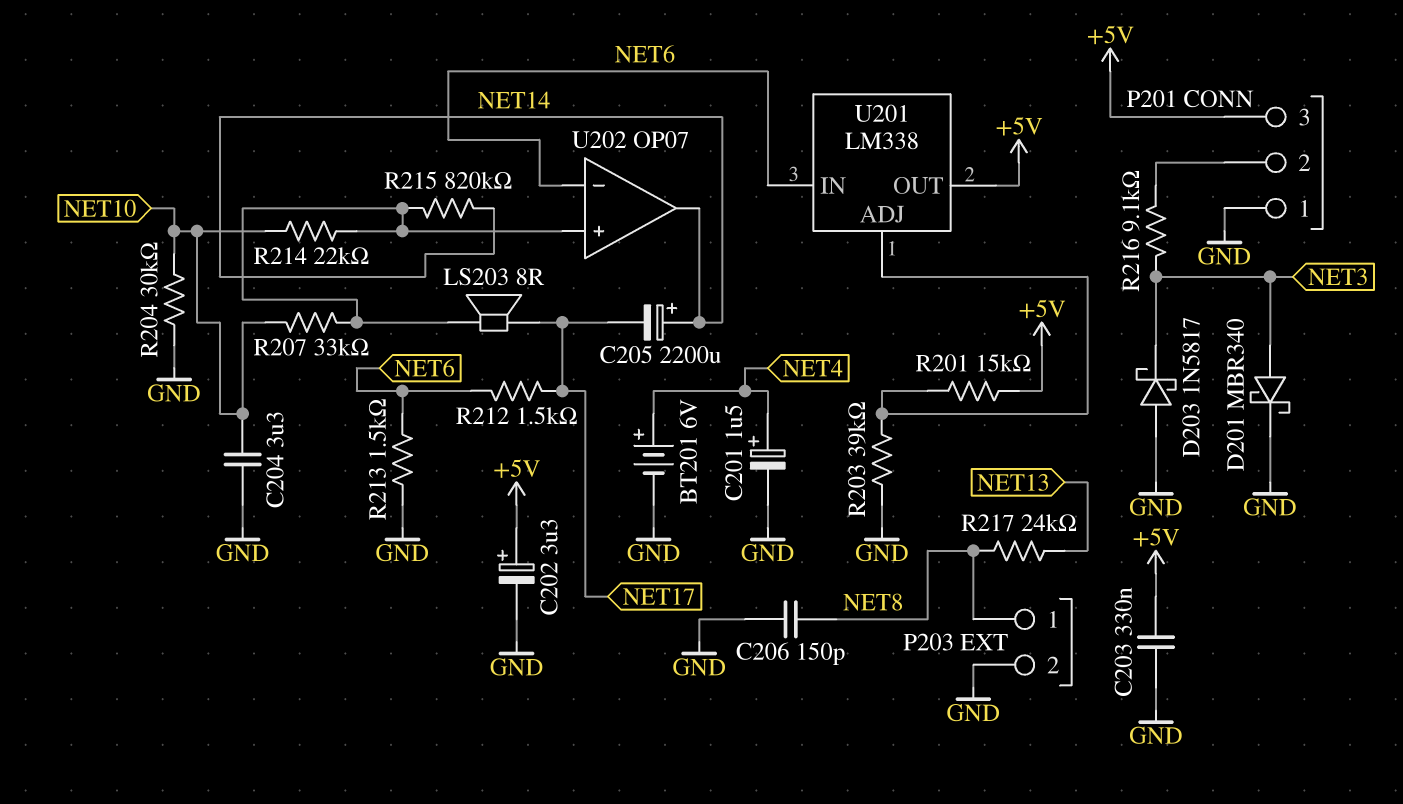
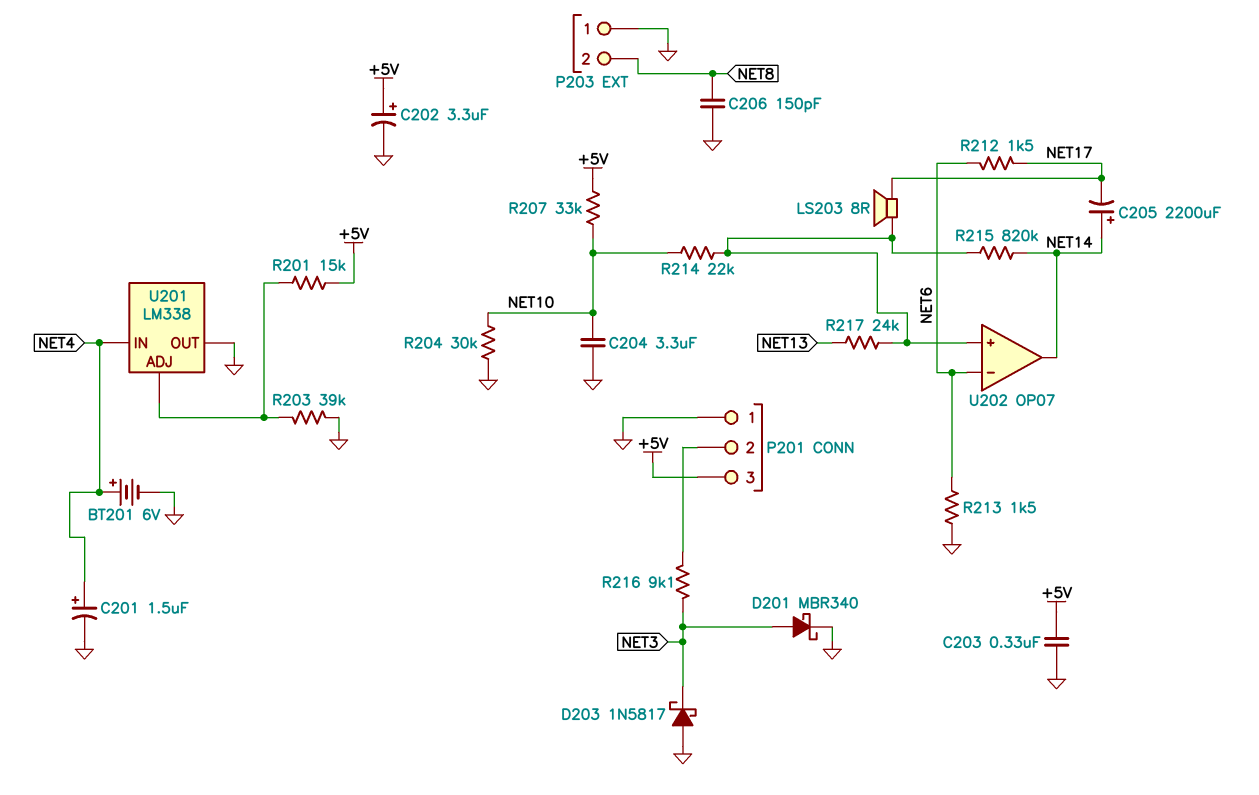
P203 pin 1: NET8 -> GND
P203 pin 2: GND -> NET8
R207: 33k (NET10, U202/in+) -> 33k (+5V, NET10)
R217: 24k (NET8, NET13) -> 24k (NET13, U202/in+)
U201 pin IN: NET6 -> NET4
U201 pin OUT: +5V -> GND

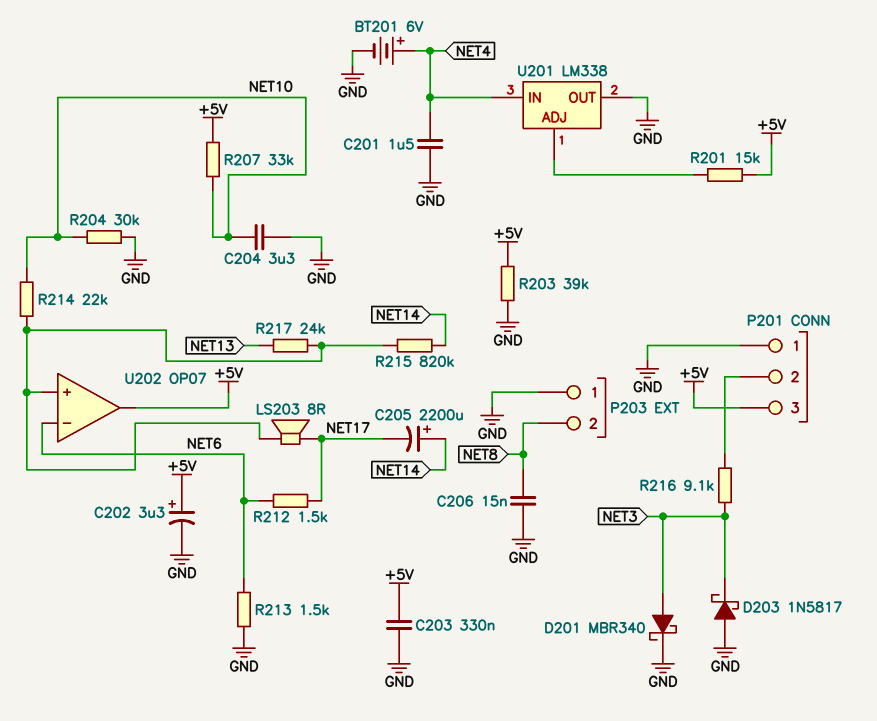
C201: 1.5uF (plus NET4, minus GND) -> 1.5uF (GND, NET4)
C206: 150pF (GND, NET8) -> 15nF (GND, NET8)
R203: 39k (GND, U201/ADJ) -> 39k (+5V, GND)
U202 pin out: NET14 -> +5V

